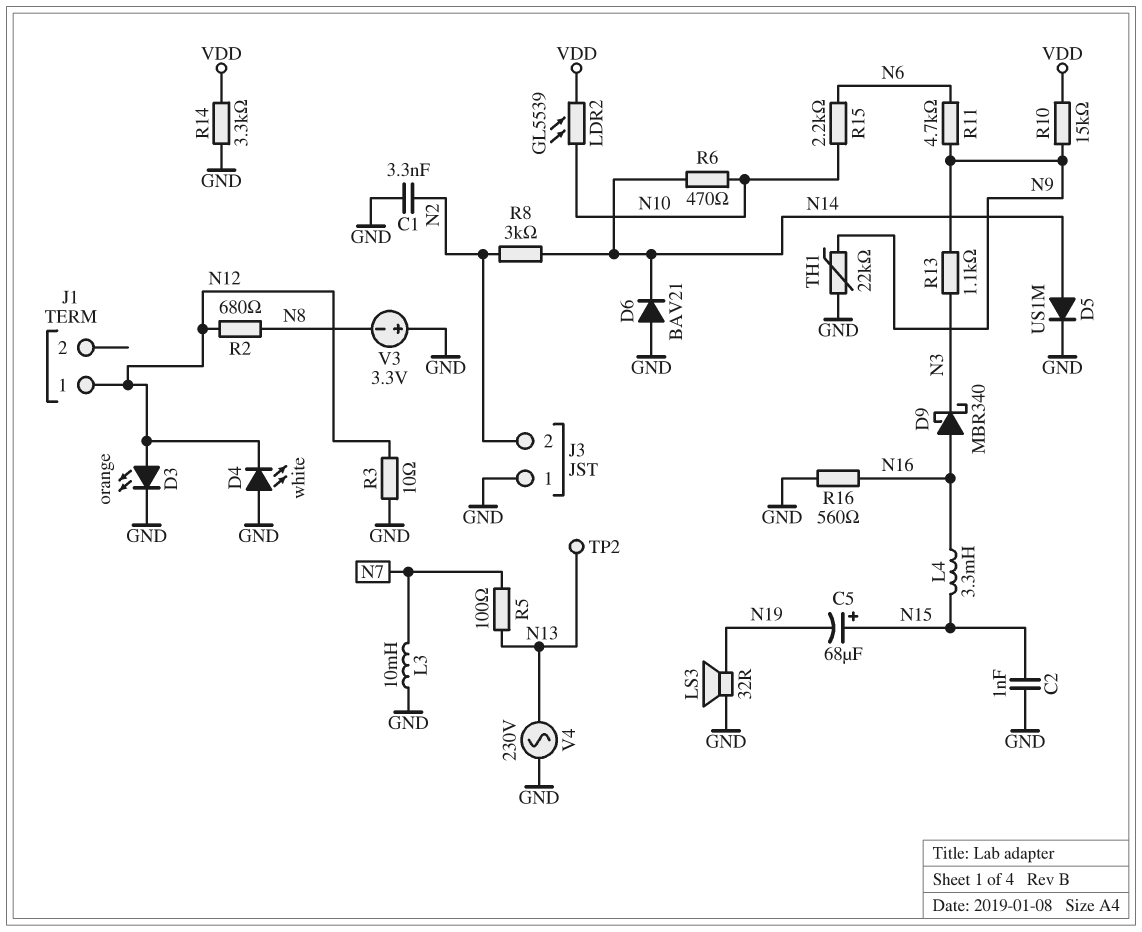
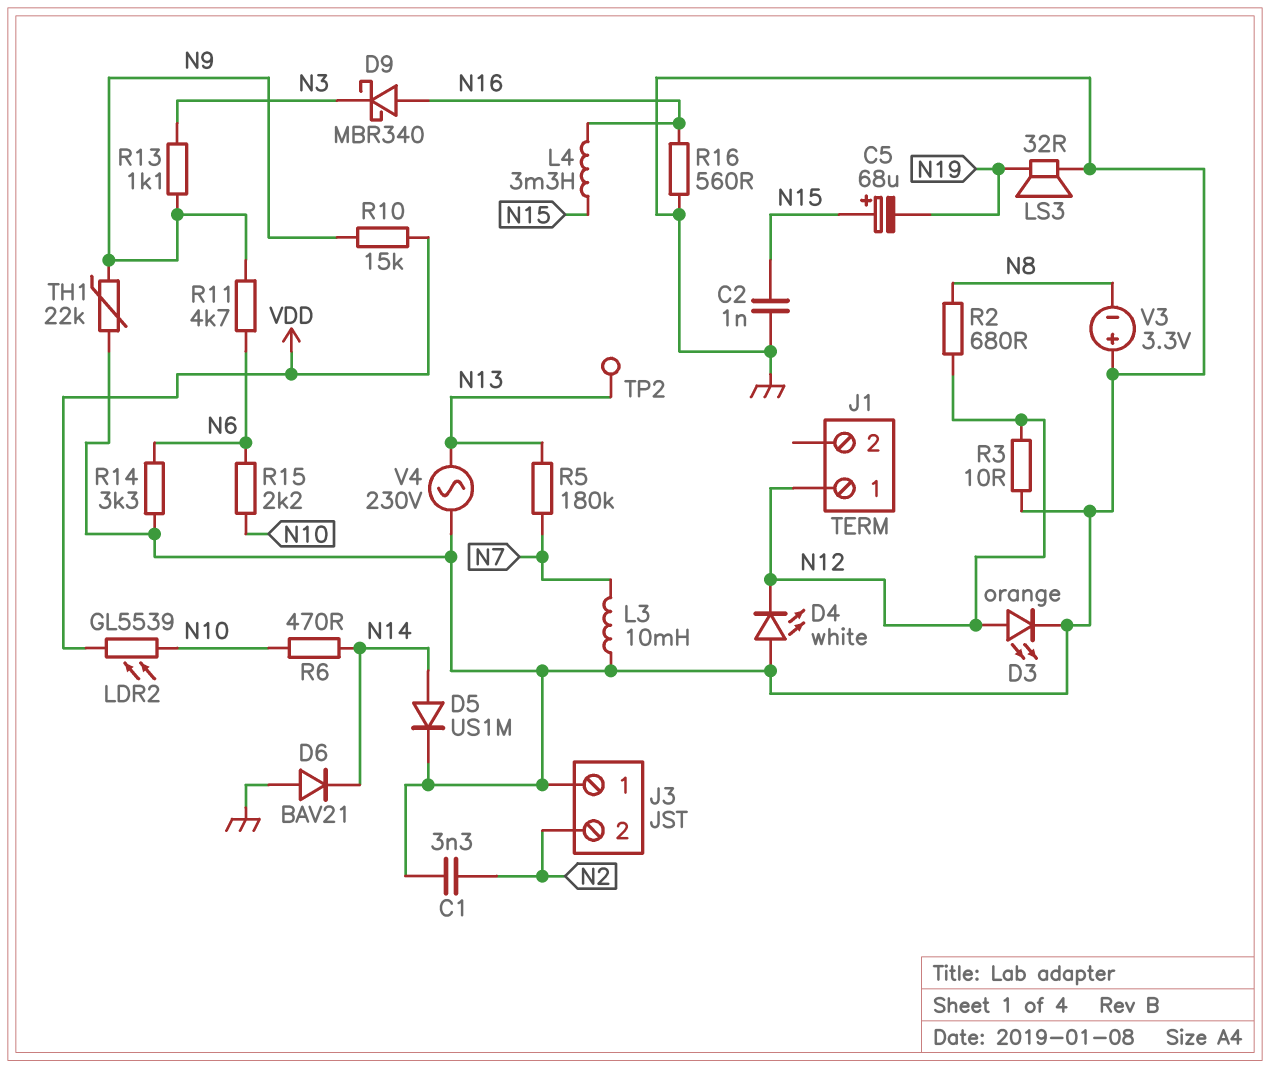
R5: 100 (N7, N13) -> 180k (N7, N13)
R8: 3k (N2, N14) -> none
R14: 3.3k (GND, VDD) -> 3.3k (GND, N6)

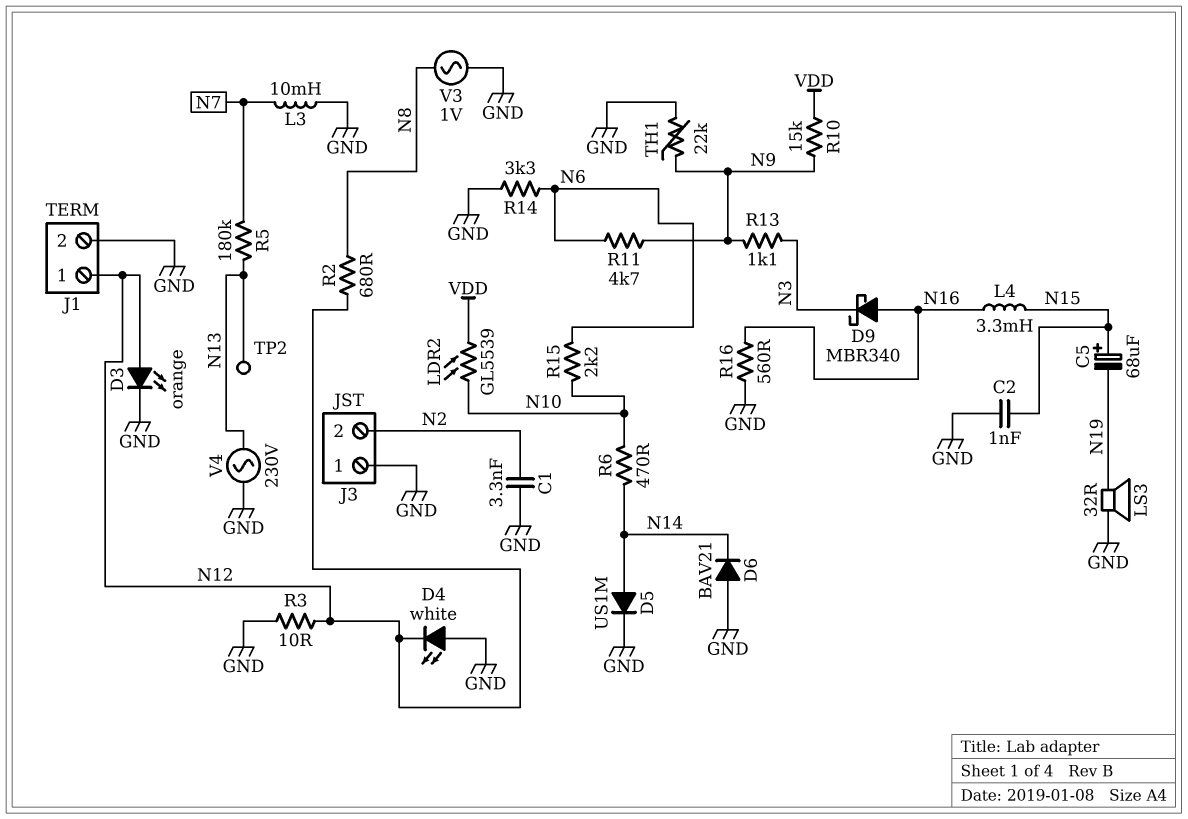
J1 pin 2: none -> GND
V3: 3.3V (plus GND, minus N8) -> AC 1V (GND, N8)

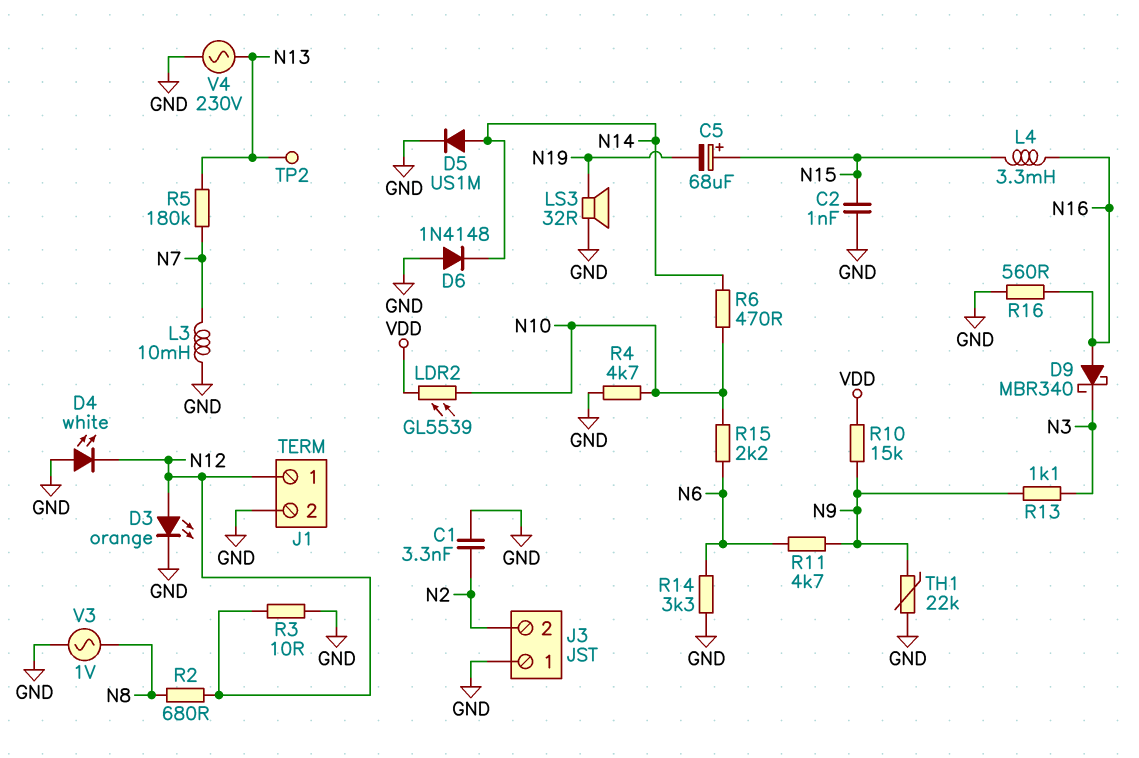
D6: diode BAV21 (A GND, K N14) -> diode 1N4148 (A GND, K N14)
R4: none -> 4.7k (GND, N10)

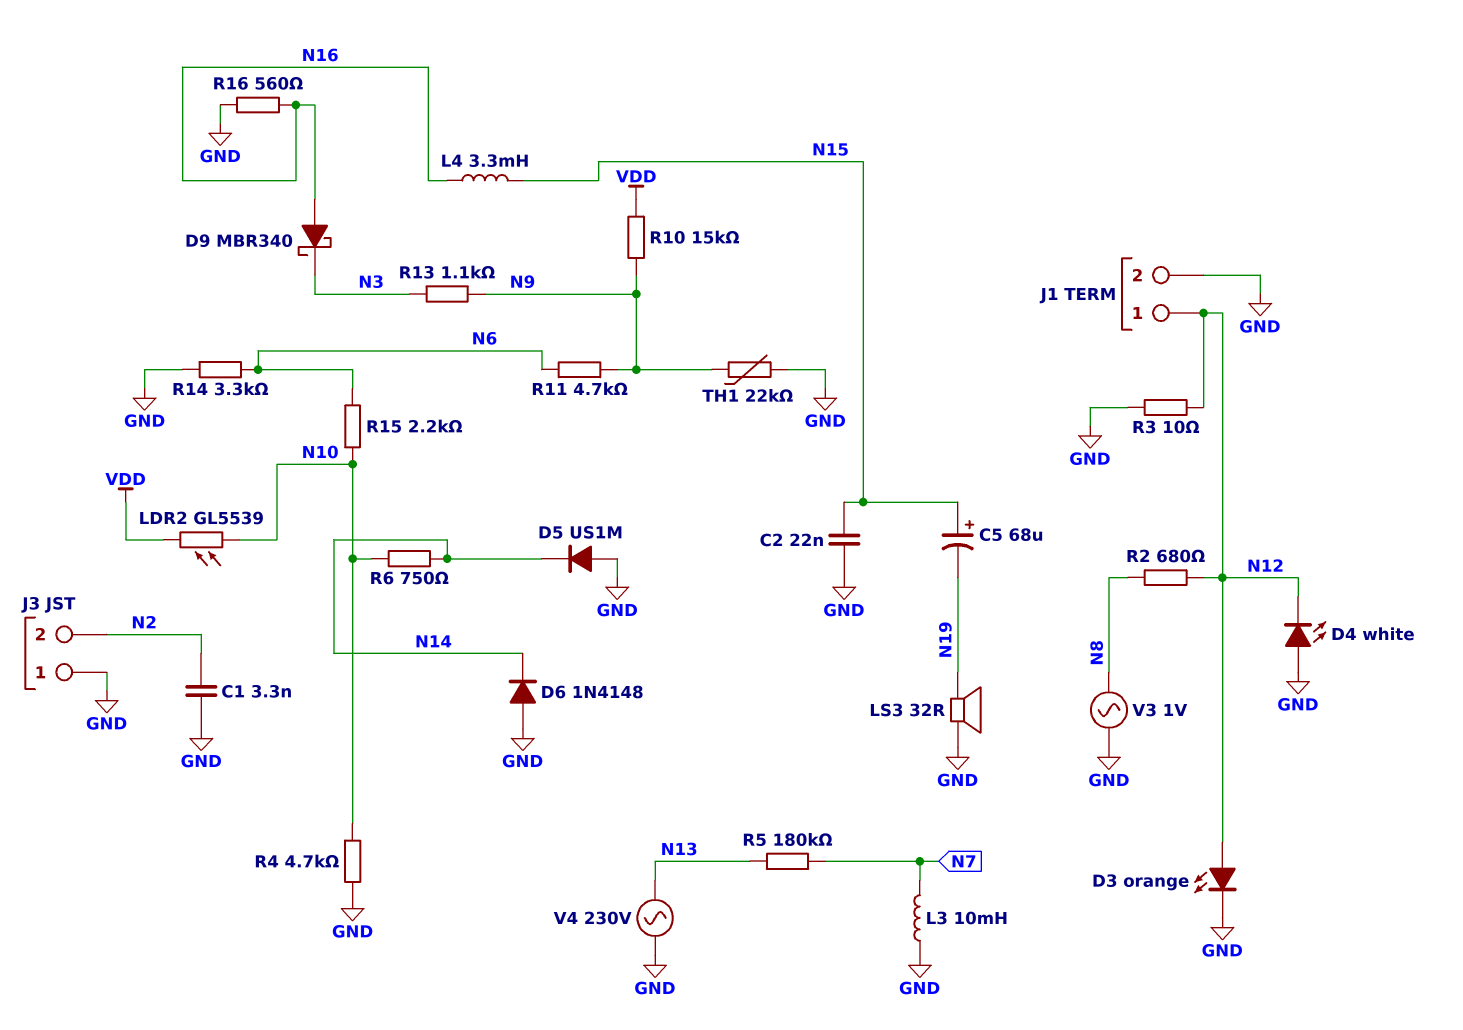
C2: 1nF (GND, N15) -> 22nF (GND, N15)
D5: diode US1M (A N14, K GND) -> diode US1M (A GND, K N14)
R6: 470 (N10, N14) -> 750 (N10, N14)
TP2: test point (N13) -> none

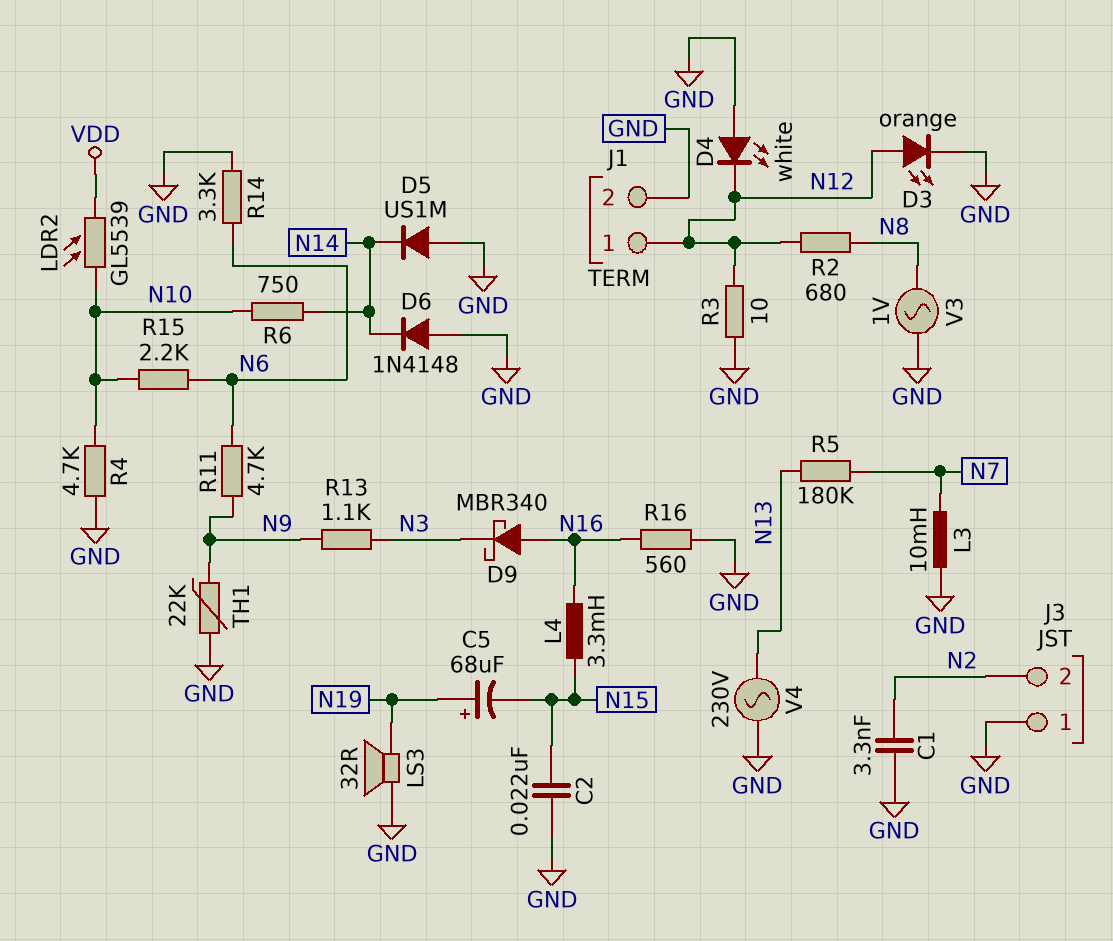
C5: 68uF (plus N15, minus N19) -> 68uF (plus N19, minus N15)
R10: 15k (N9, VDD) -> none

